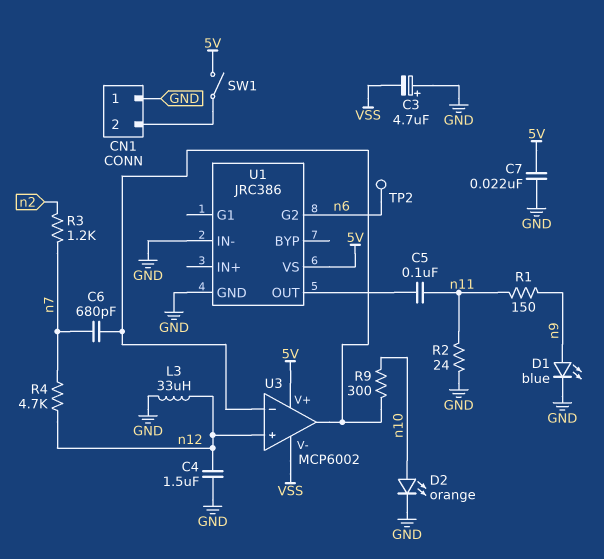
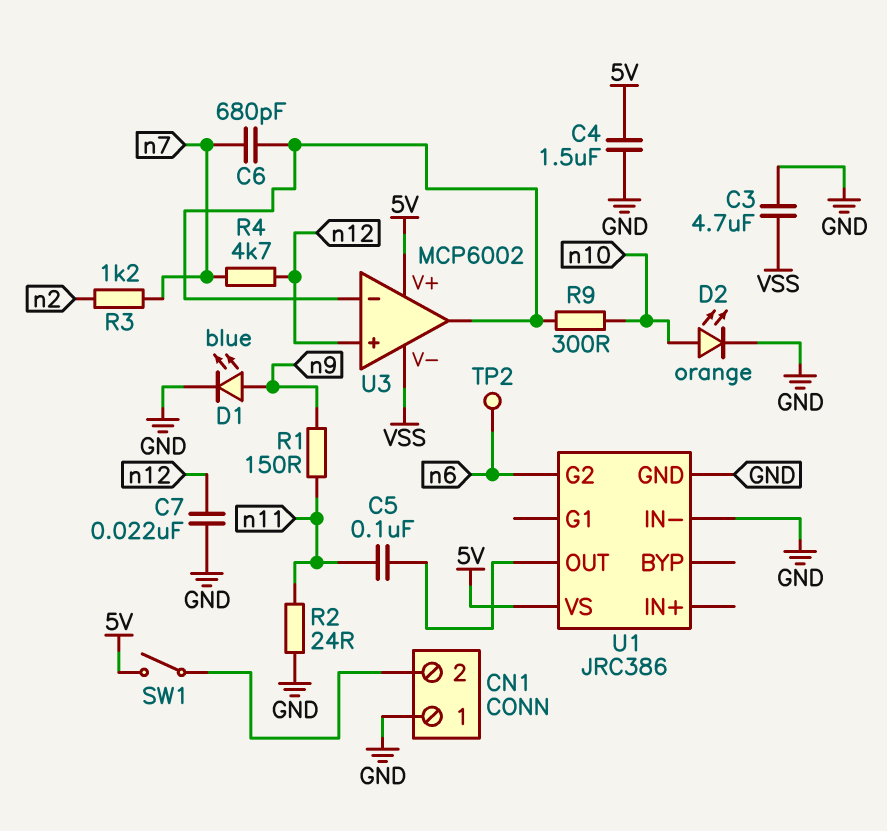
C3: 4.7uF (plus GND, minus VSS) -> 4.7uF (GND, VSS)
C4: 1.5uF (GND, n12) -> 1.5uF (5V, GND)
C7: 22nF (5V, GND) -> 22nF (GND, n12)
L3: 33uH (GND, n12) -> none

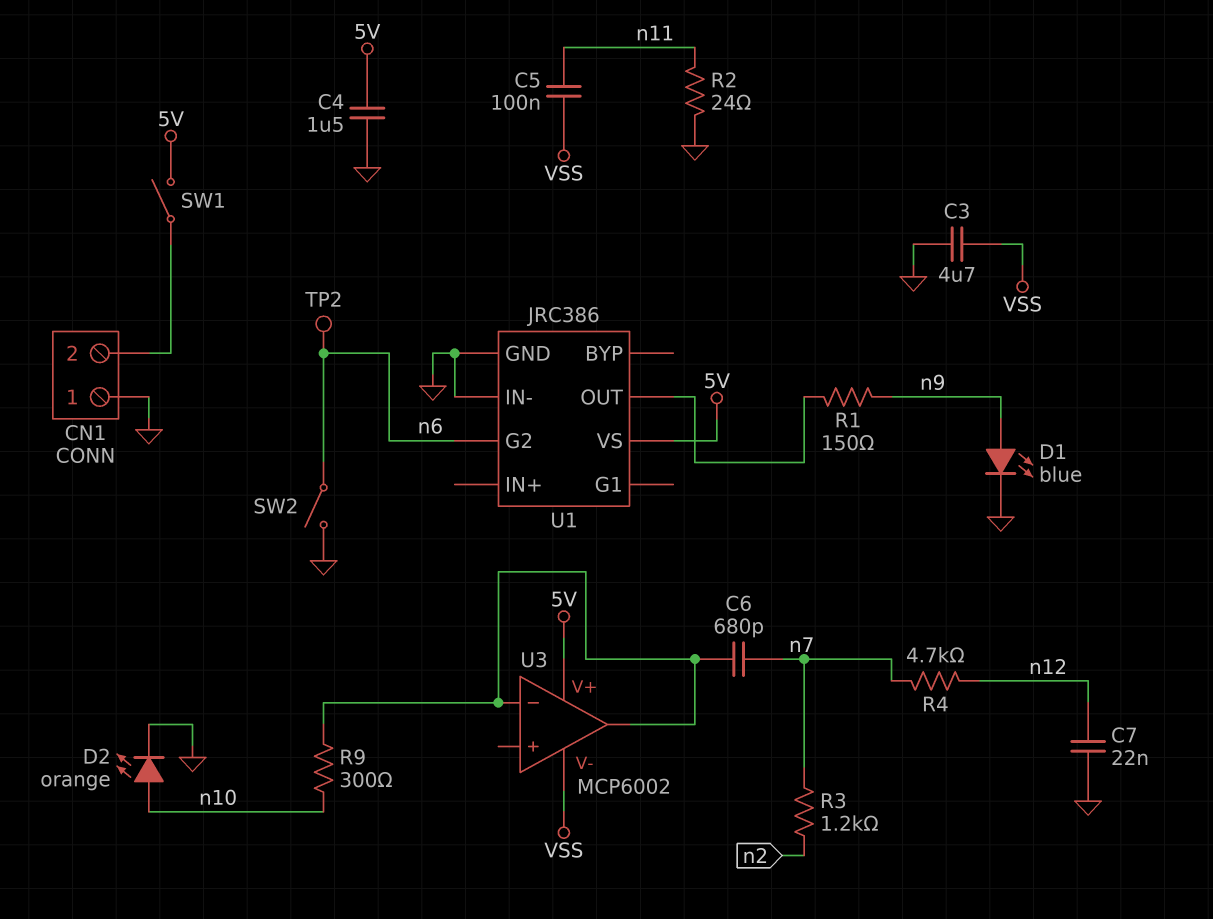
C5: 100nF (U1/OUT, n11) -> 100nF (VSS, n11)
R1: 150 (n9, n11) -> 150 (U1/OUT, n9)
SW2: none -> switch (GND, n6)
U3 pin in+: n12 -> none

